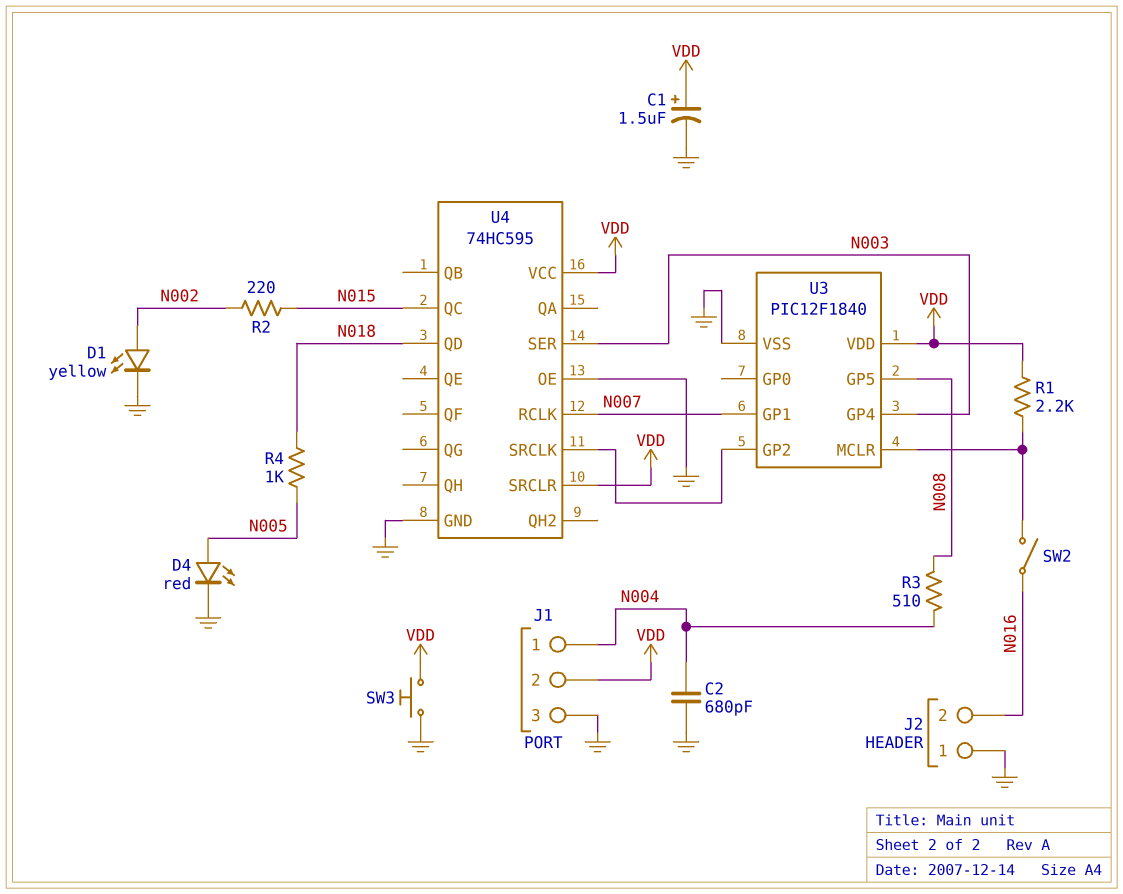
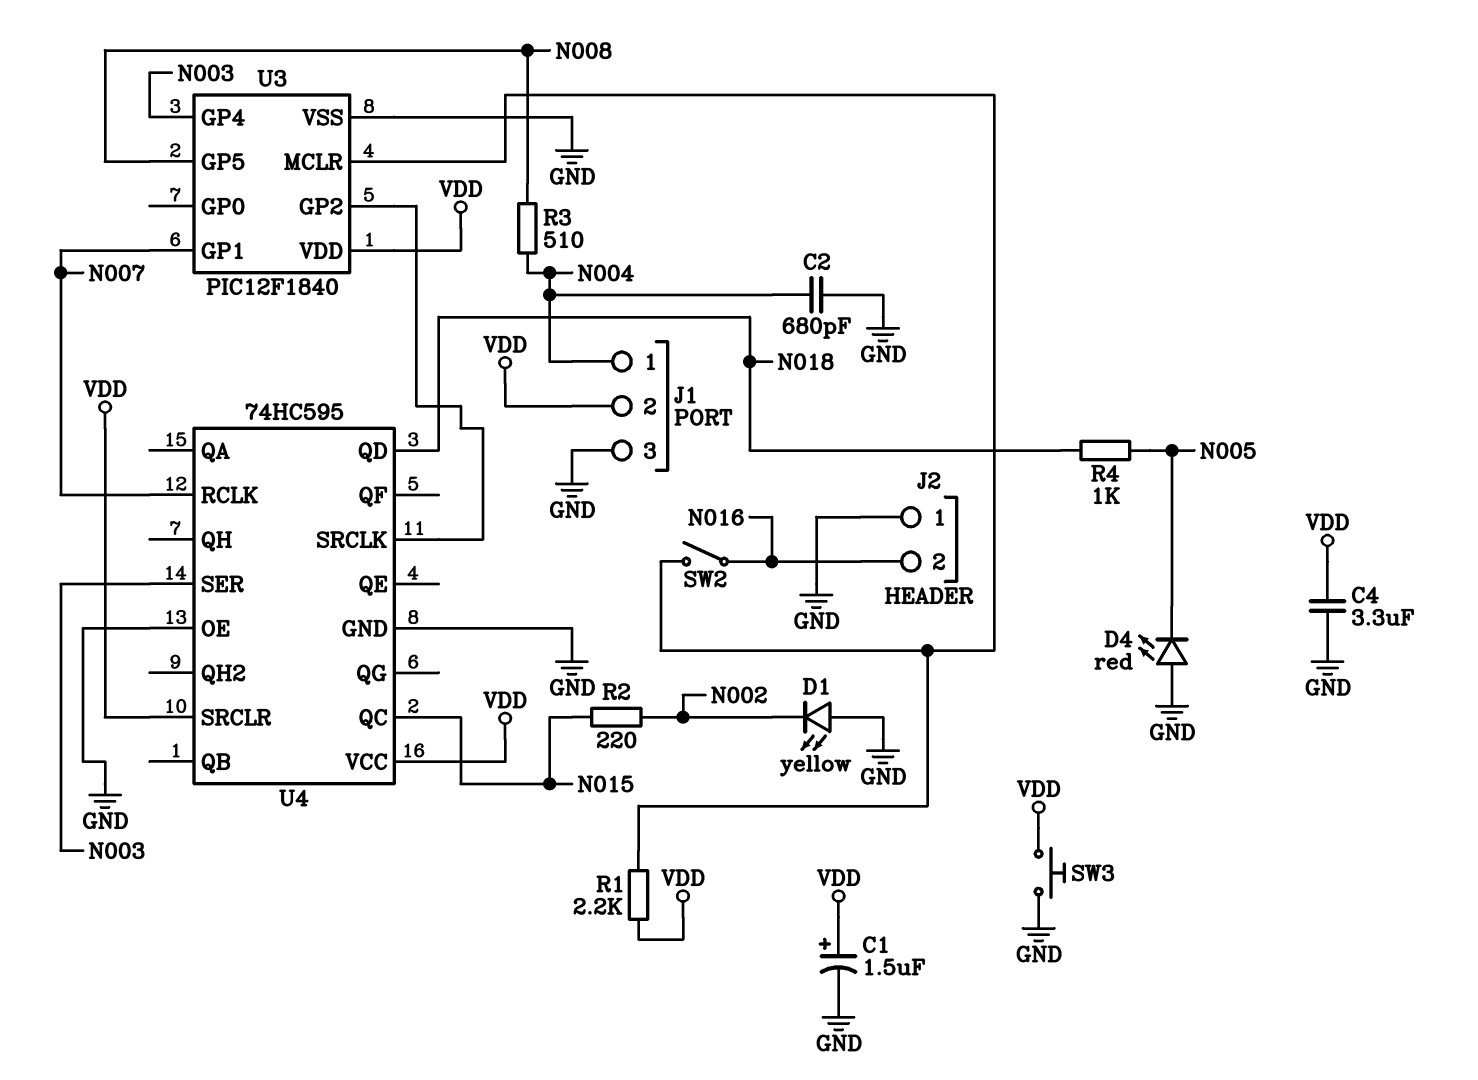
C4: none -> 3.3uF (GND, VDD)
D1: LED yellow (A N002, K GND) -> LED yellow (A GND, K N002)
D4: LED red (A N005, K GND) -> LED red (A GND, K N005)

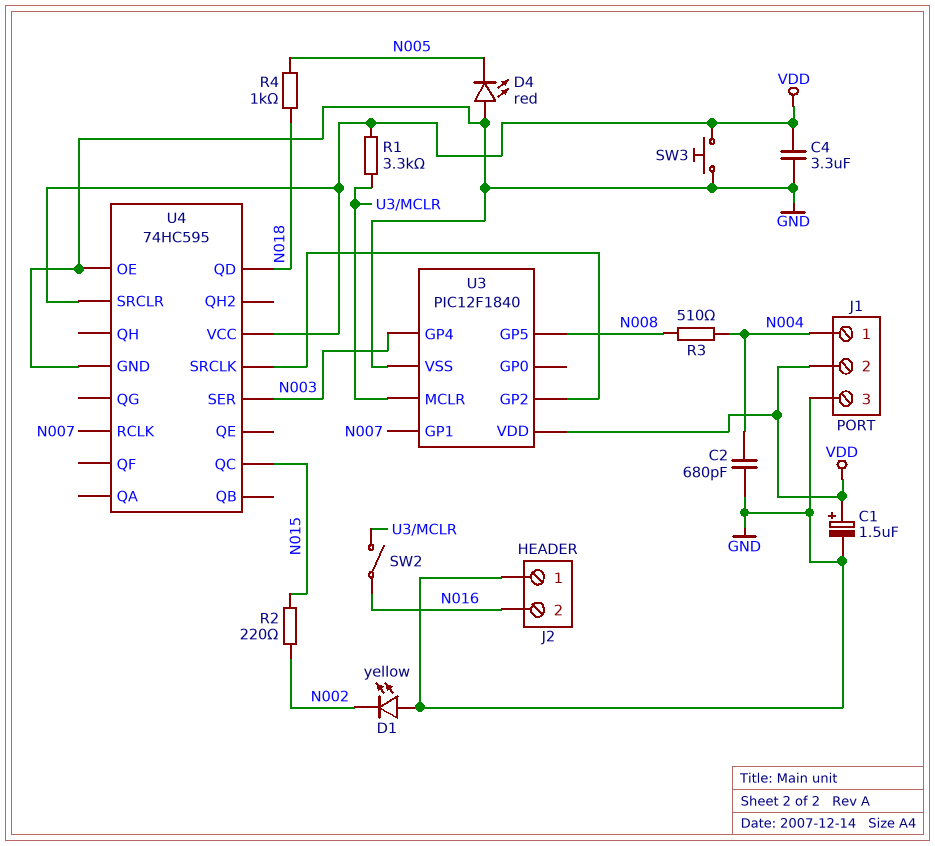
R1: 2.2k (U3/MCLR, VDD) -> 3.3k (U3/MCLR, VDD)

